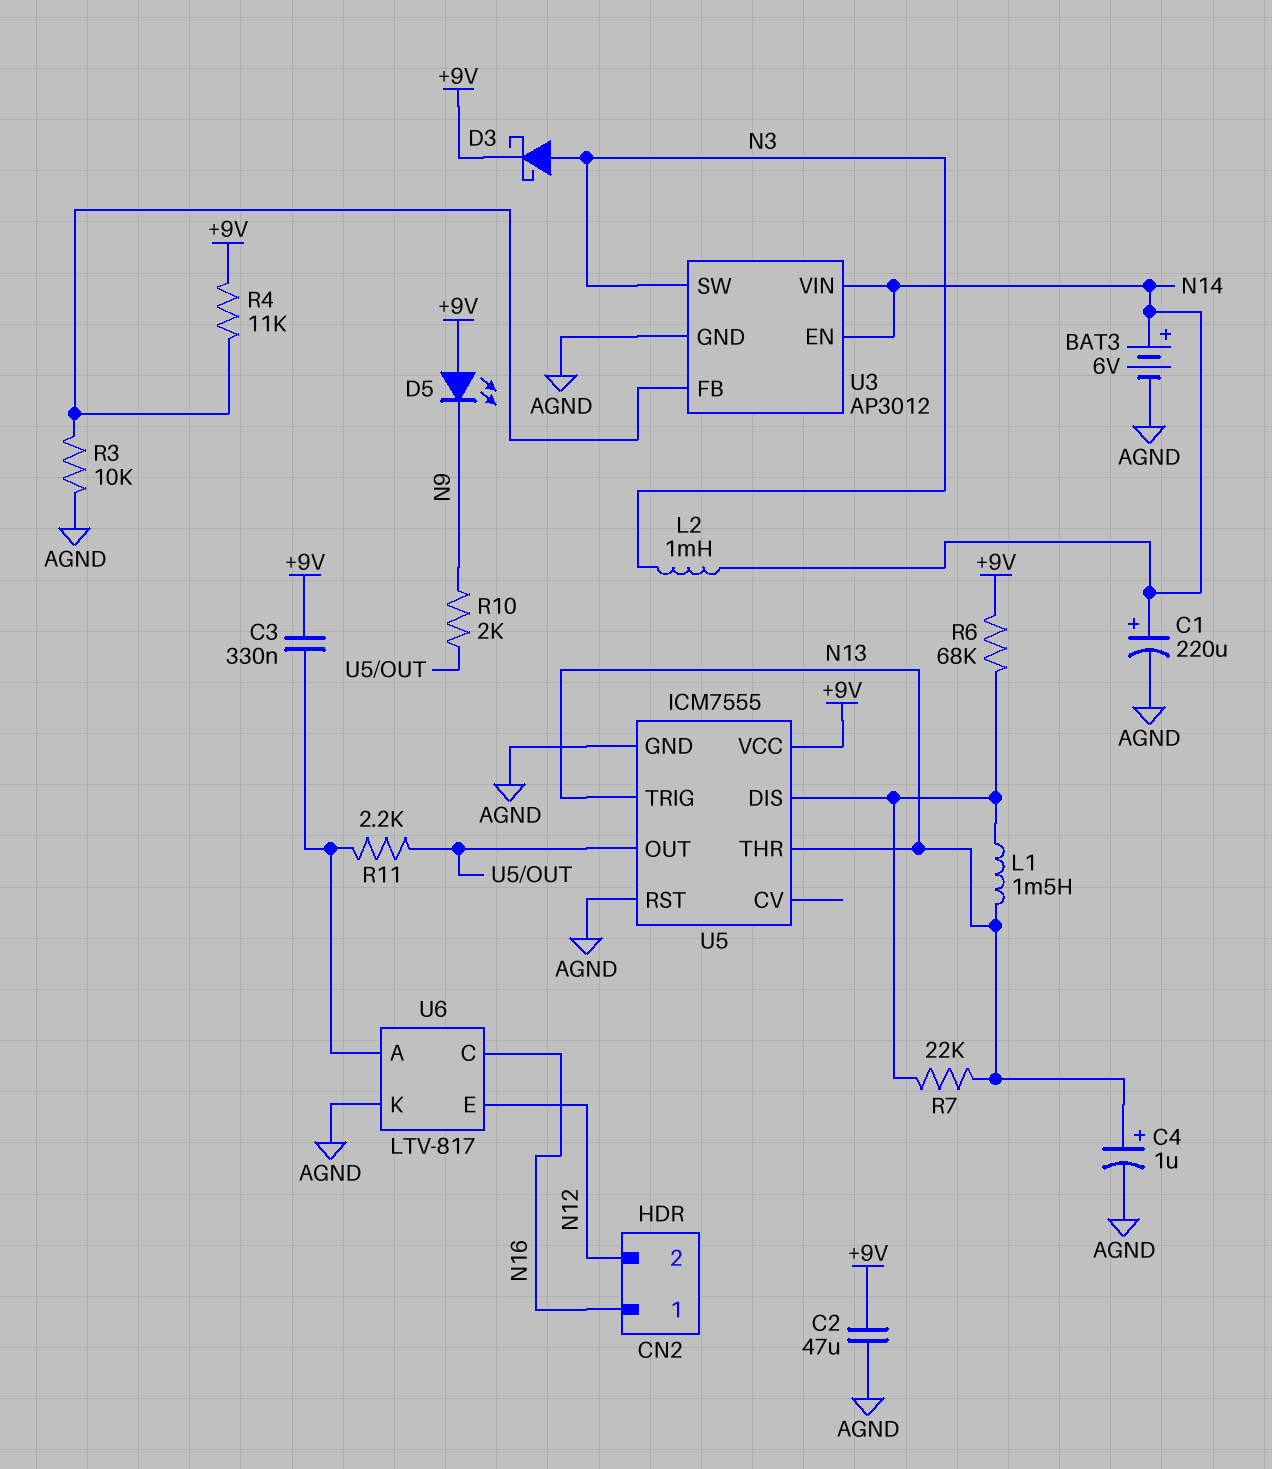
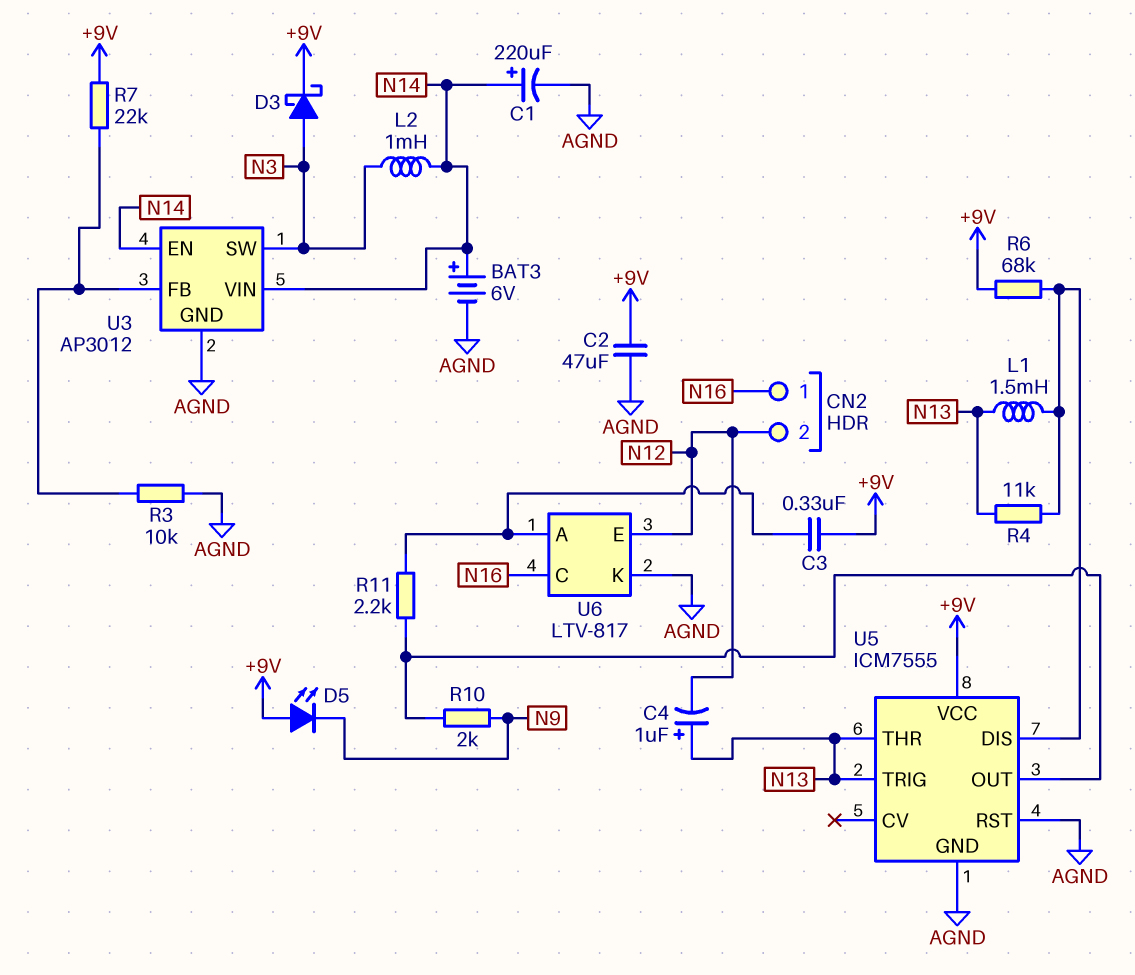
C4: 1uF (plus N13, minus AGND) -> 1uF (plus N13, minus N12)
R4: 11k (+9V, U3/FB) -> 11k (N13, U5/DIS)
R7: 22k (N13, U5/DIS) -> 22k (+9V, U3/FB)

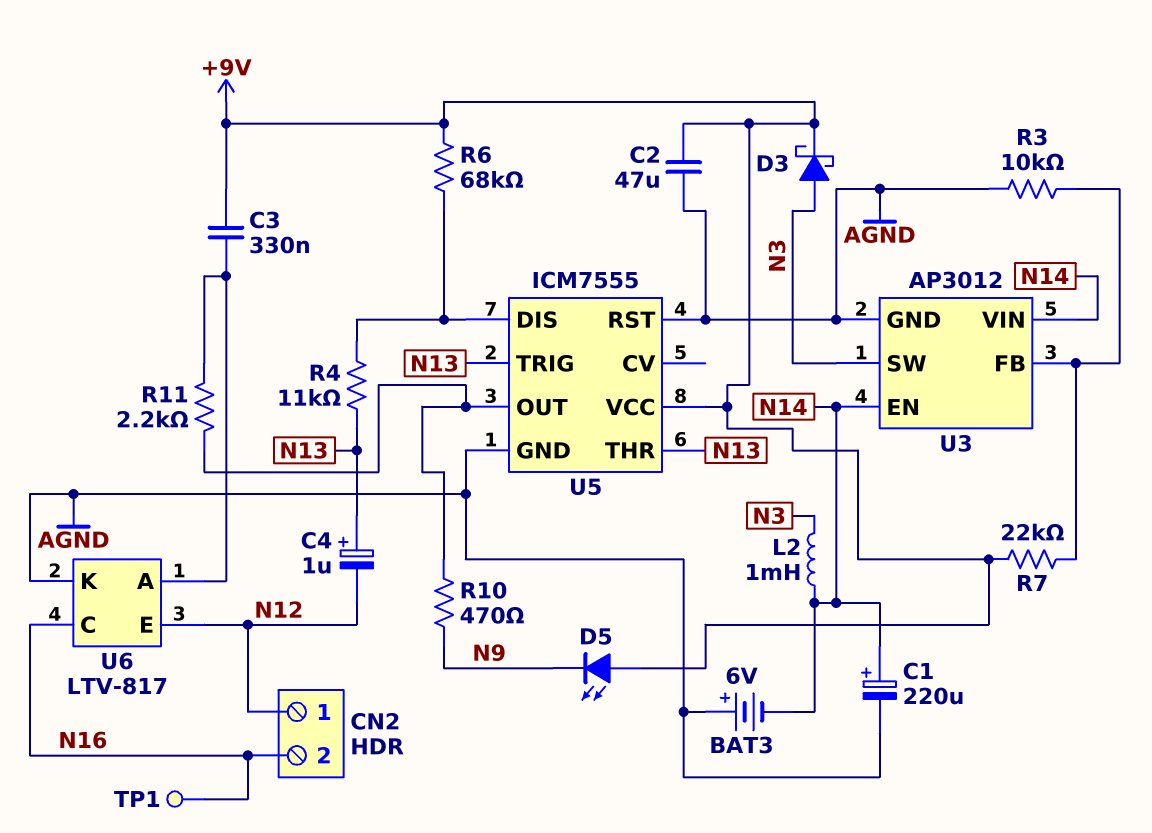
BAT3: 6V (plus N14, minus AGND) -> 6V (plus AGND, minus N14)
CN2 pin 1: N16 -> N12
CN2 pin 2: N12 -> N16
L1: 1.5mH (N13, U5/DIS) -> none
R10: 2k (N9, U5/OUT) -> 470 (N9, U5/OUT)
TP1: none -> test point (N16)

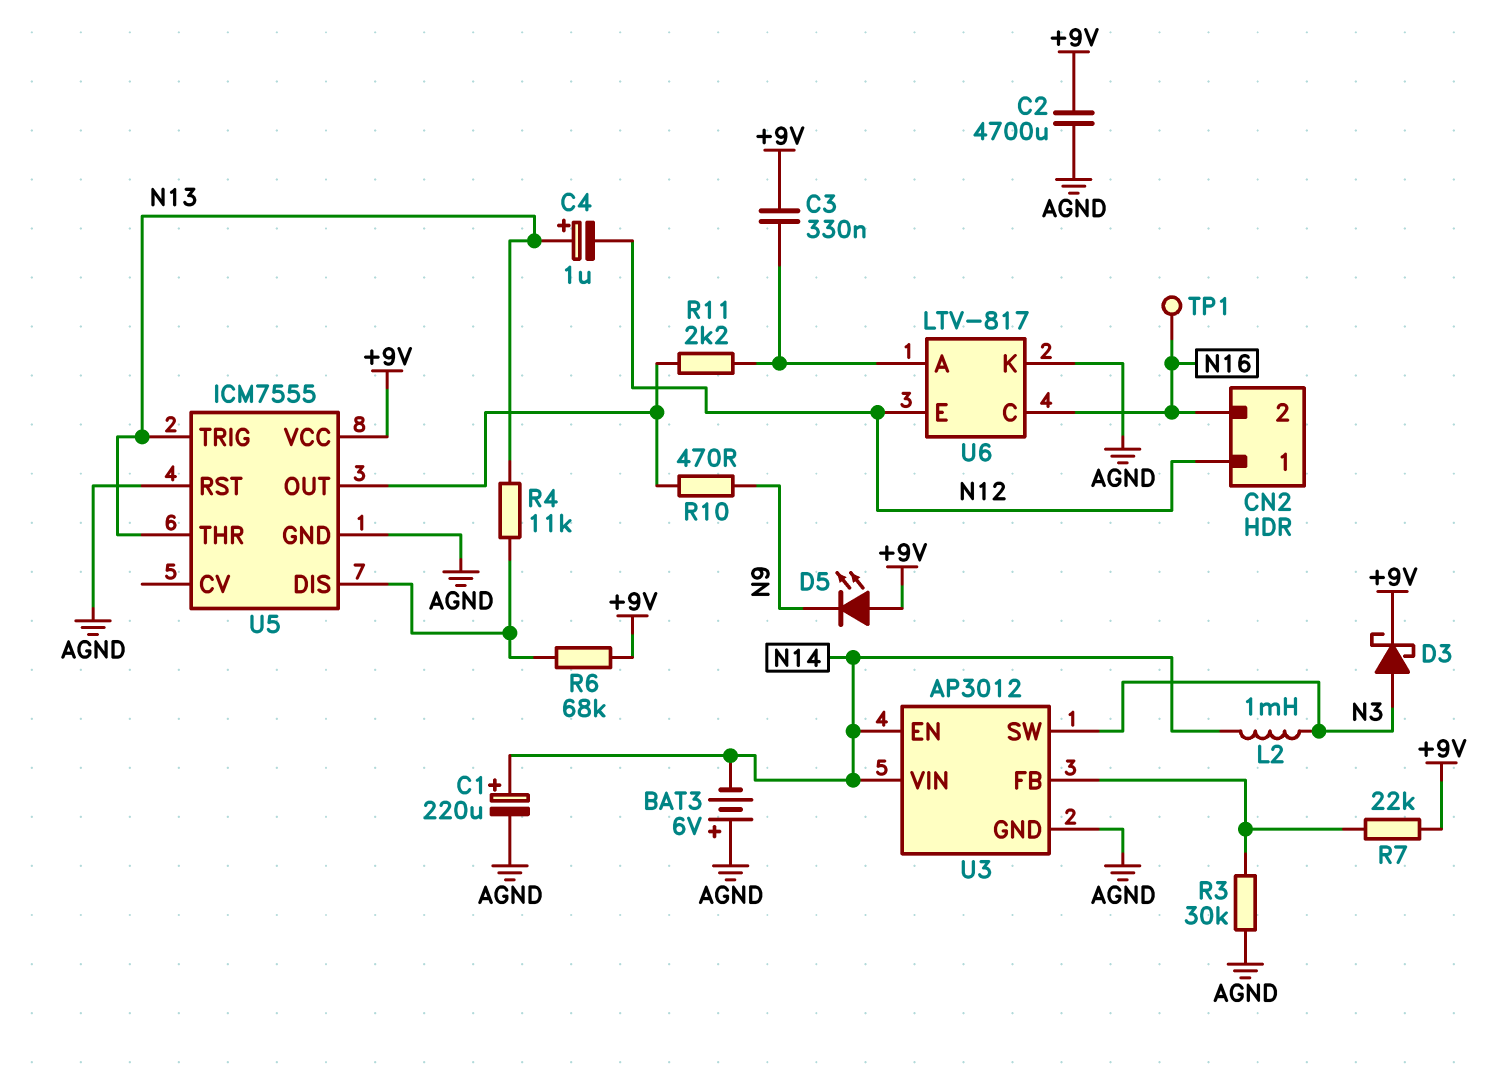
C2: 47uF (+9V, AGND) -> 4700uF (+9V, AGND)
R3: 10k (AGND, U3/FB) -> 30k (AGND, U3/FB)

